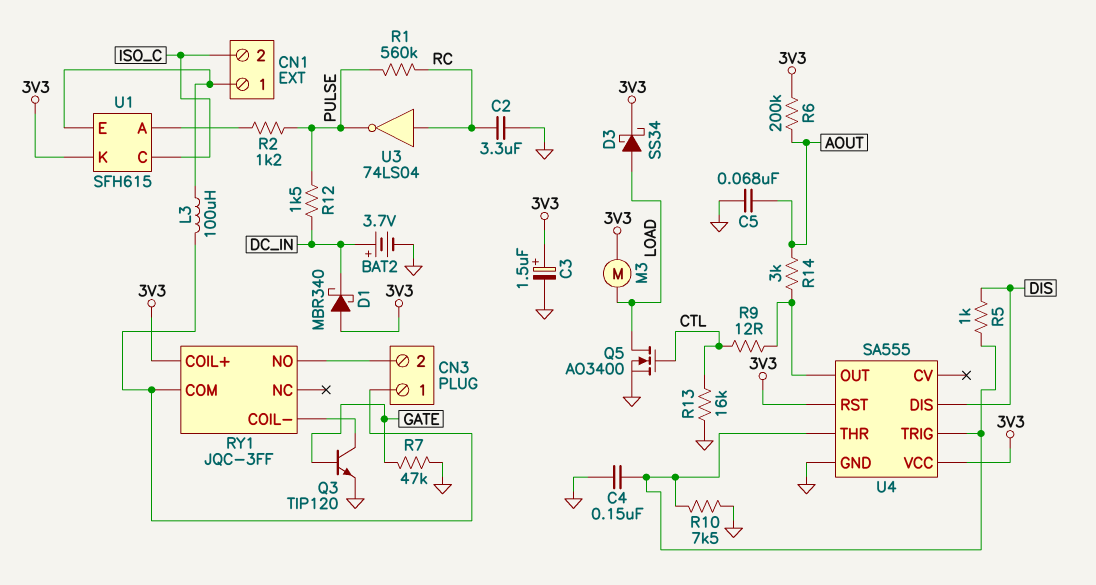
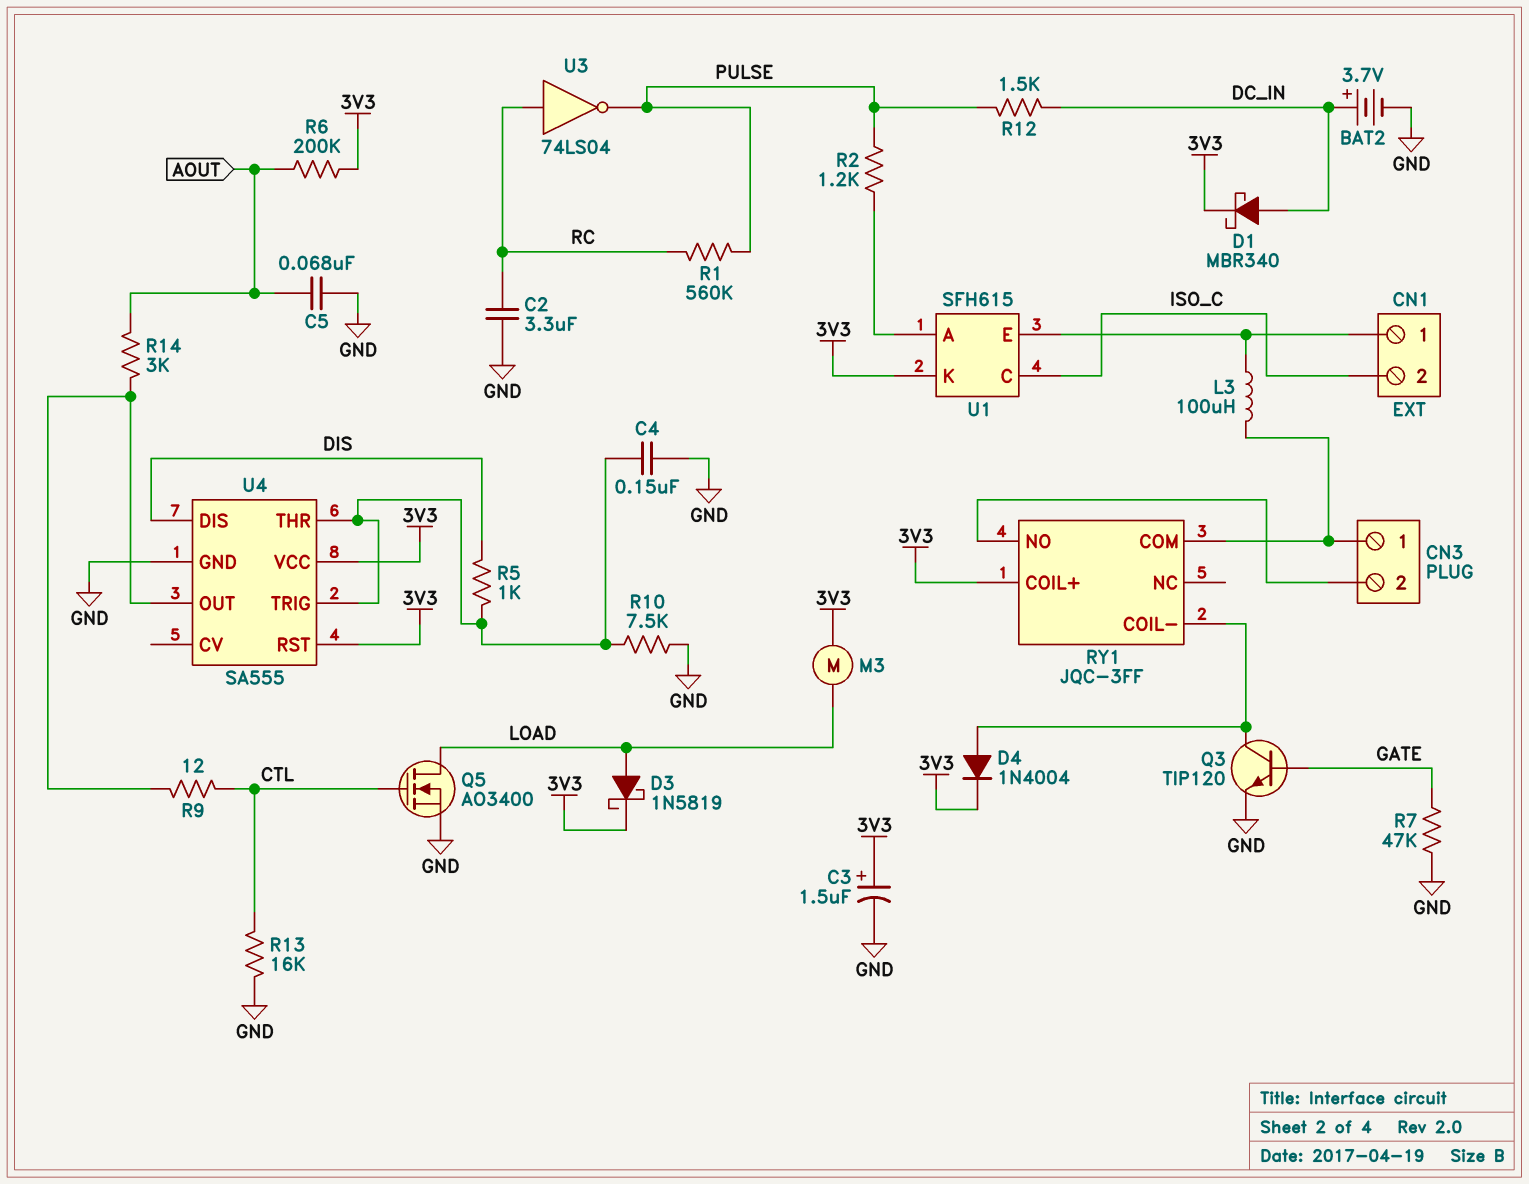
D1: schottky MBR340 (A 3V3, K DC_IN) -> schottky MBR340 (A DC_IN, K 3V3)
D3: schottky SS34 (A LOAD, K 3V3) -> schottky 1N5819 (A LOAD, K 3V3)
D4: none -> diode 1N4004 (A RY1/COIL-, K 3V3)

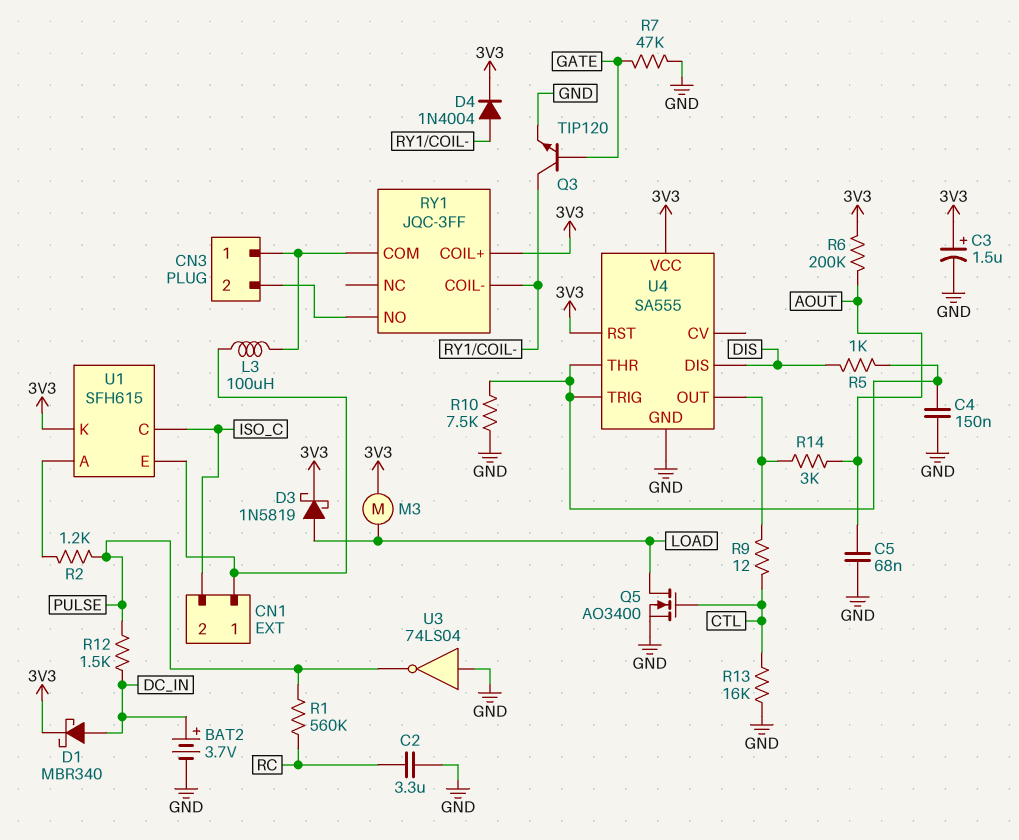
U3: NOT 74LS04 (in RC, out PULSE) -> NOT 74LS04 (in GND, out PULSE)

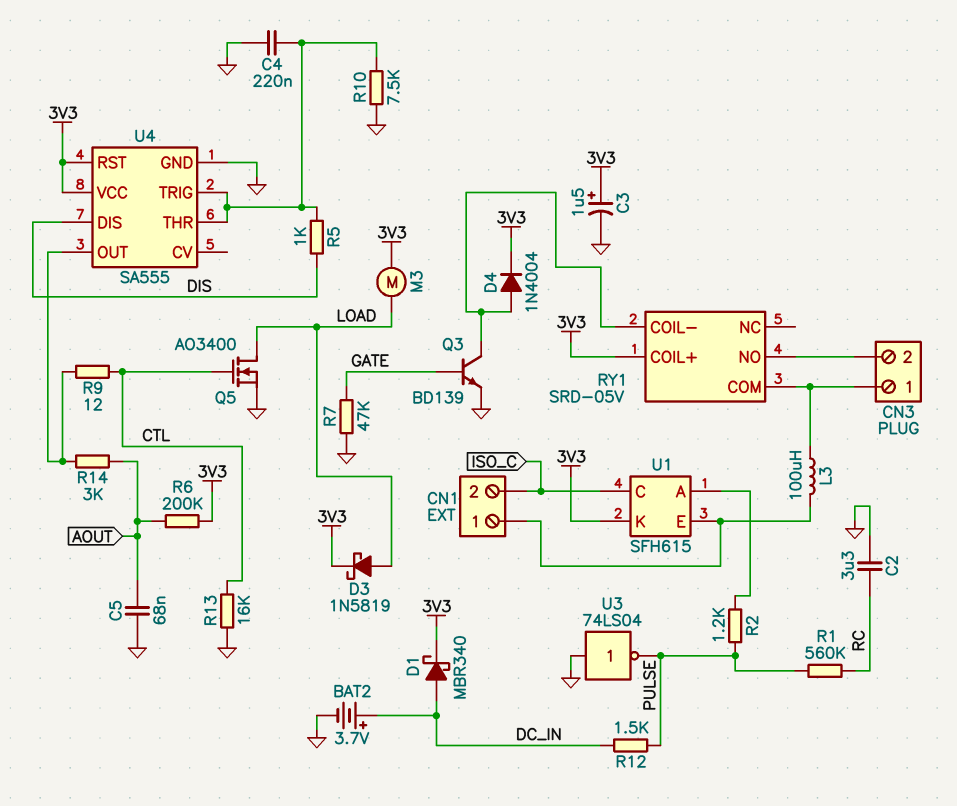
C4: 150nF (GND, U4/THR) -> 220nF (GND, U4/THR)
Q3: NPN TIP120 (B GATE, C RY1/COIL-, E GND) -> NPN BD139 (B GATE, C RY1/COIL-, E GND)
RY1: JQC-3FF -> SRD-05V

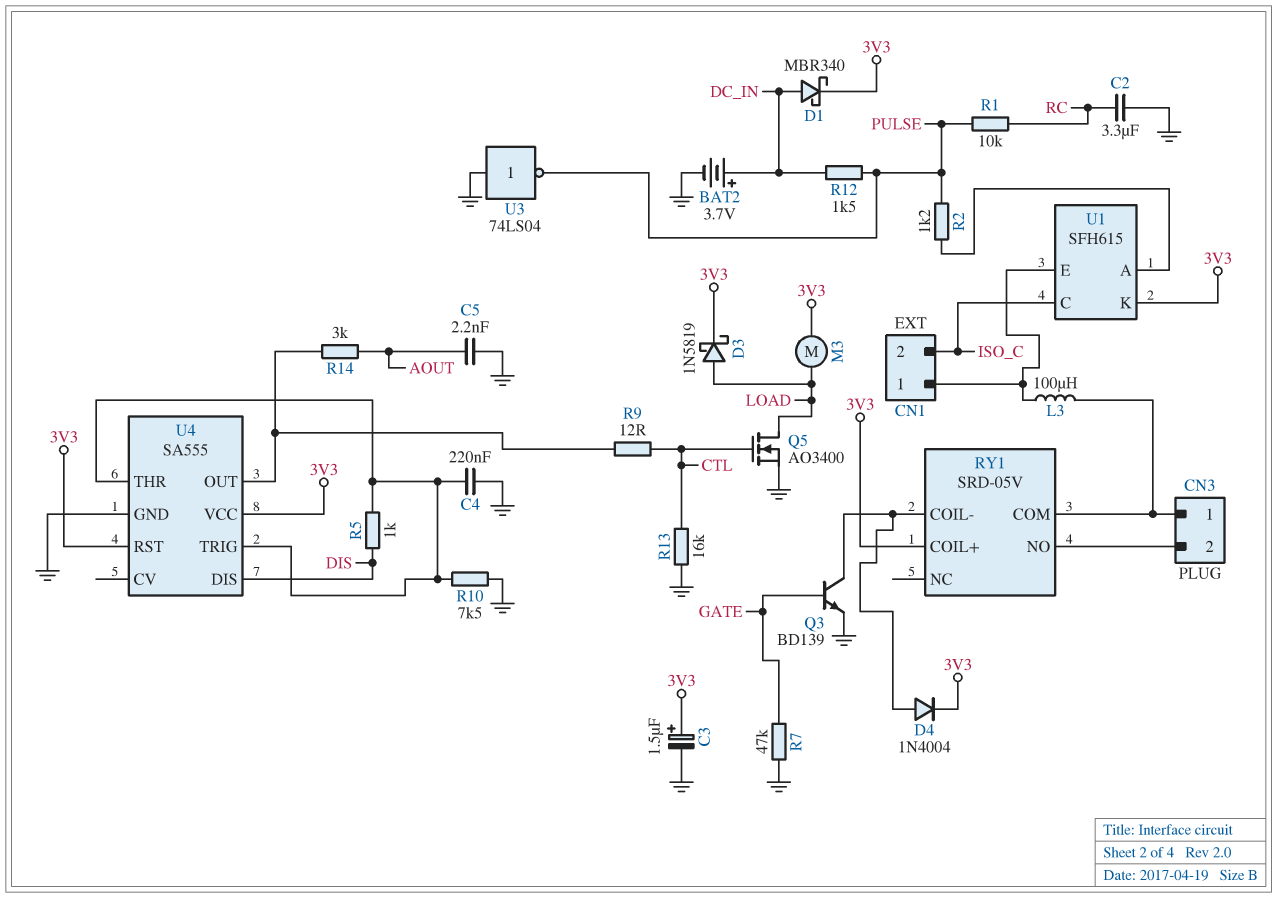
C5: 68nF (AOUT, GND) -> 2.2nF (AOUT, GND)
R1: 560k (PULSE, RC) -> 10k (PULSE, RC)
R6: 200k (3V3, AOUT) -> none

